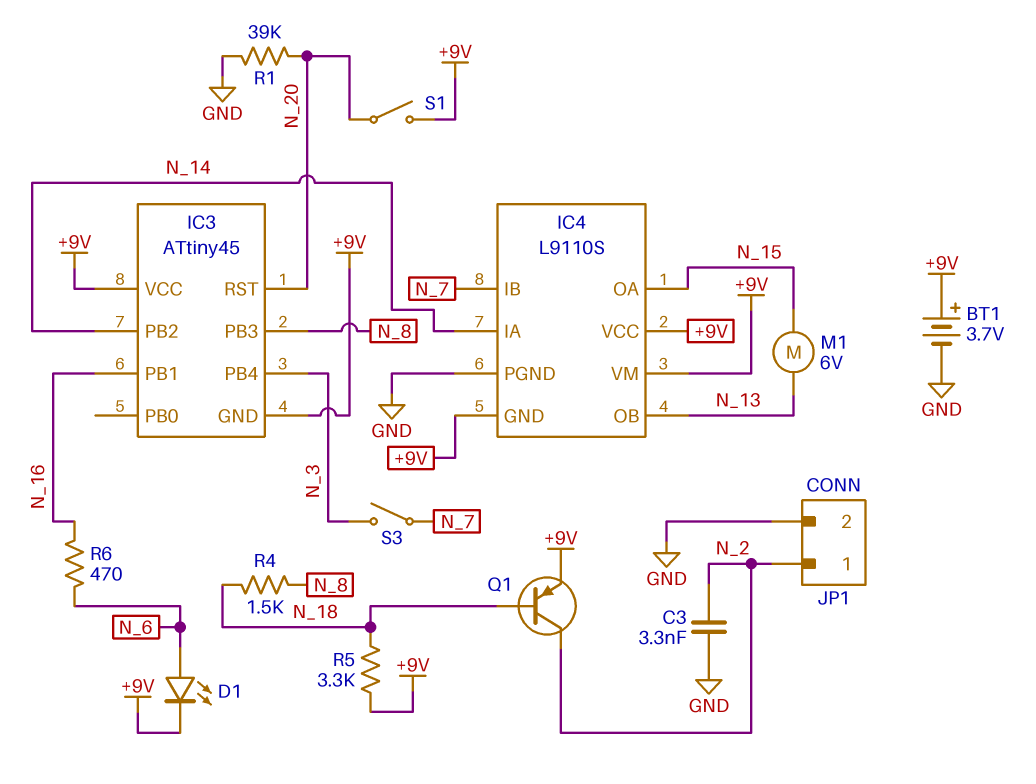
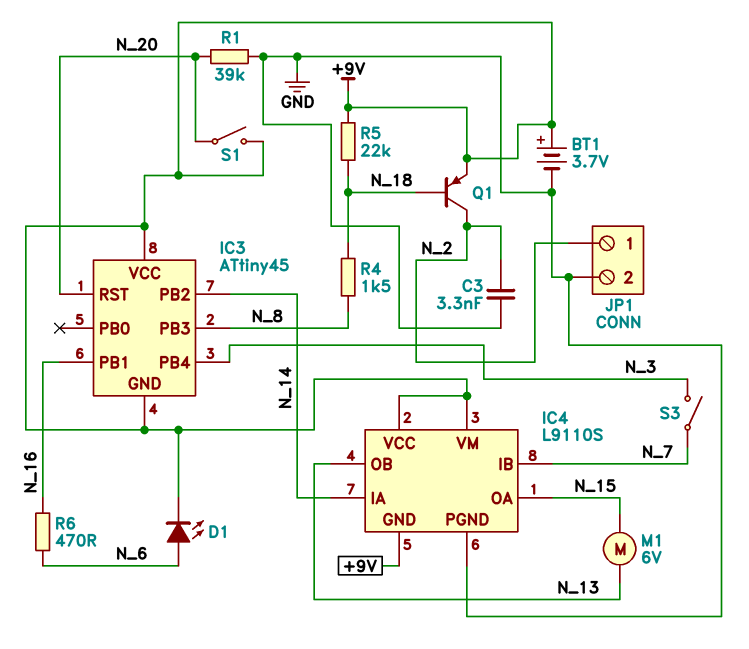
R5: 3.3k (+9V, N_18) -> 22k (+9V, N_18)

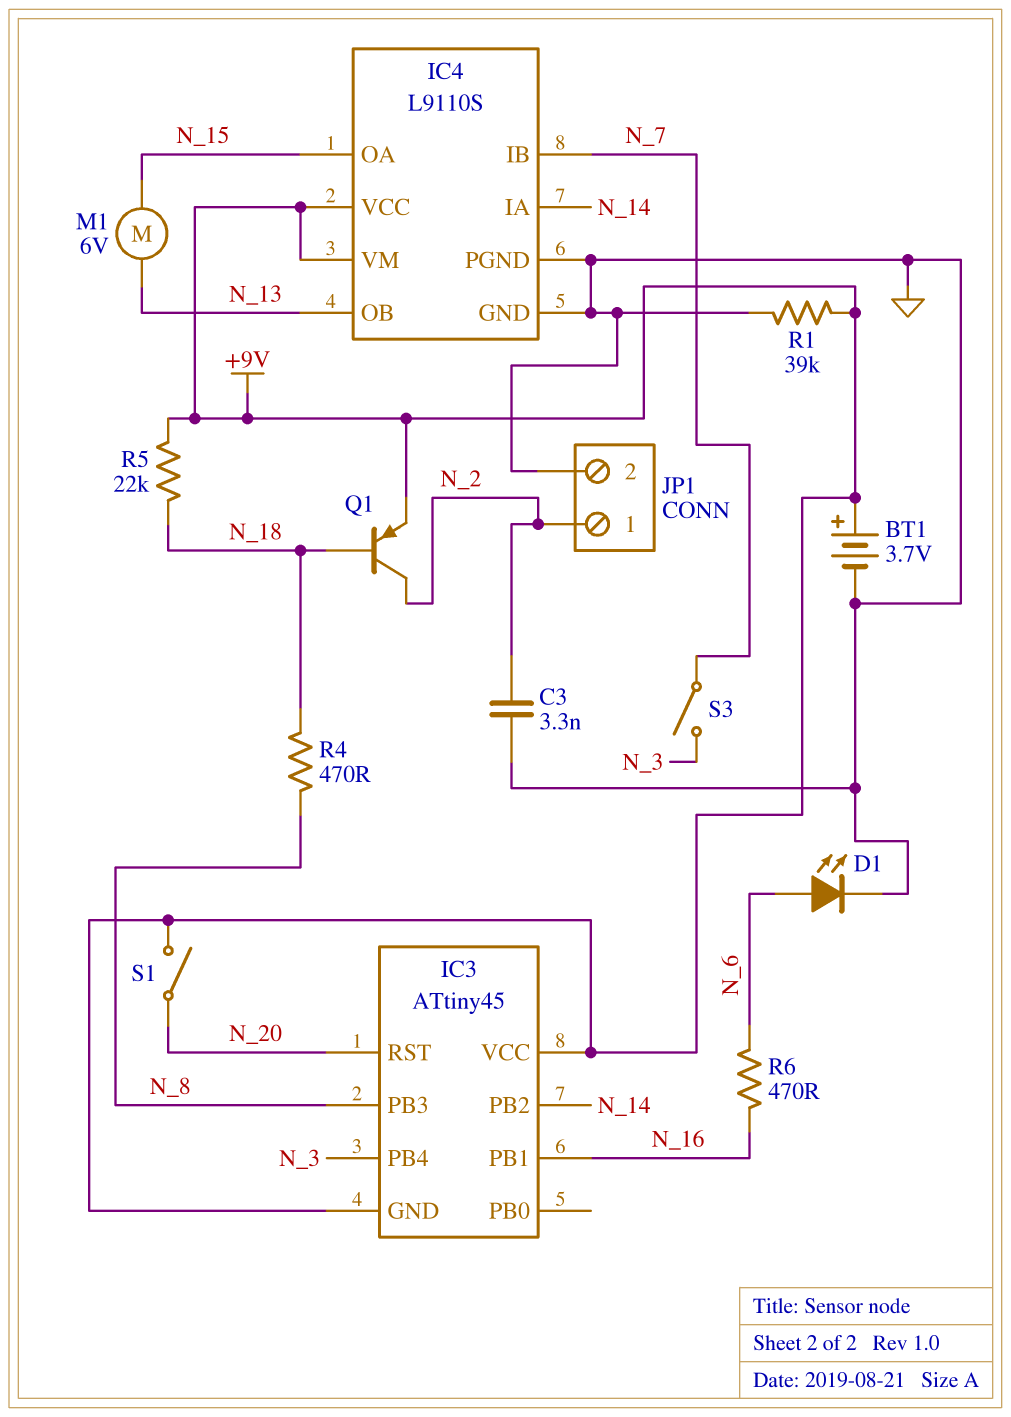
D1: LED (A N_6, K +9V) -> LED (A N_6, K GND)
IC4 pin GND: +9V -> GND
R1: 39k (GND, N_20) -> 39k (+9V, GND)
R4: 1.5k (N_8, N_18) -> 470 (N_8, N_18)

